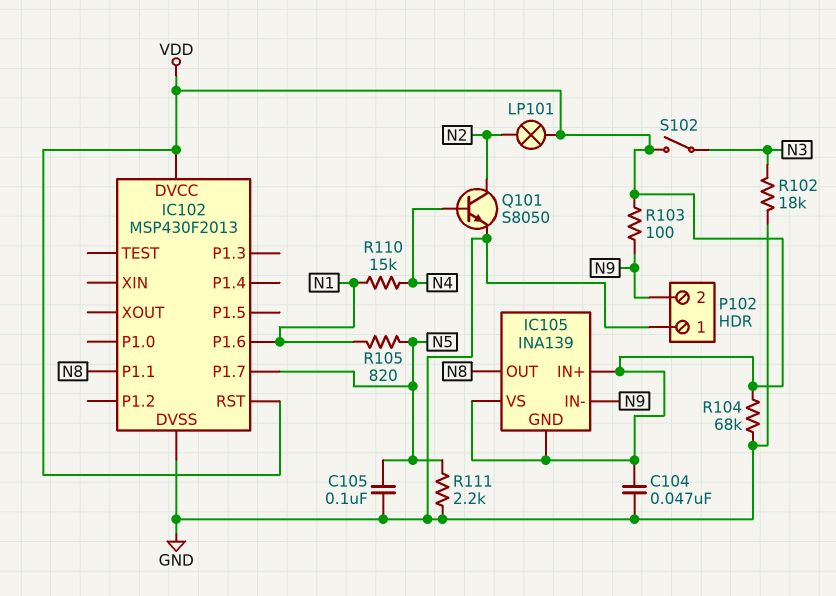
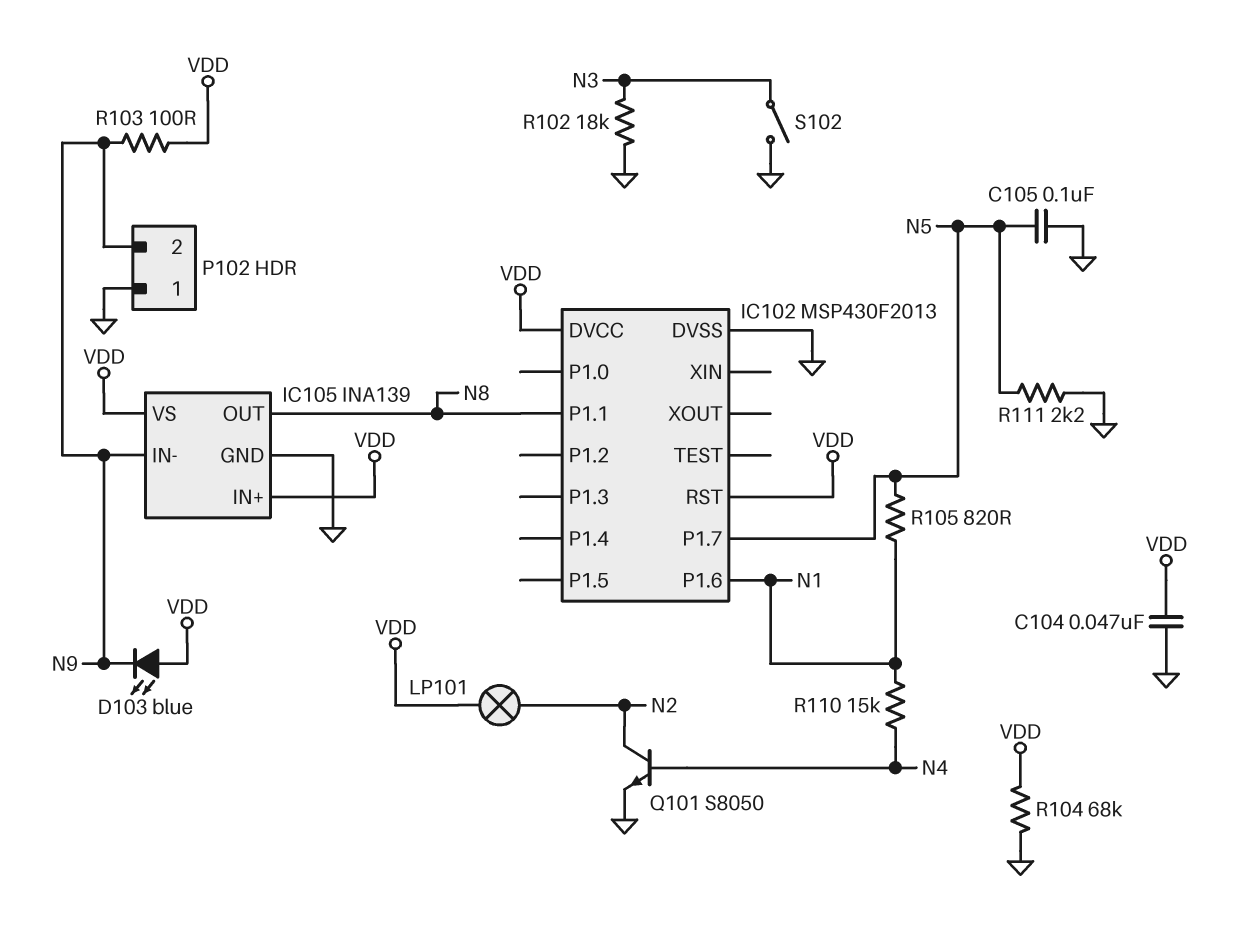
D103: none -> LED blue (A VDD, K N9)
IC105 pin GND: VDD -> GND
S102: switch (N3, VDD) -> switch (GND, N3)

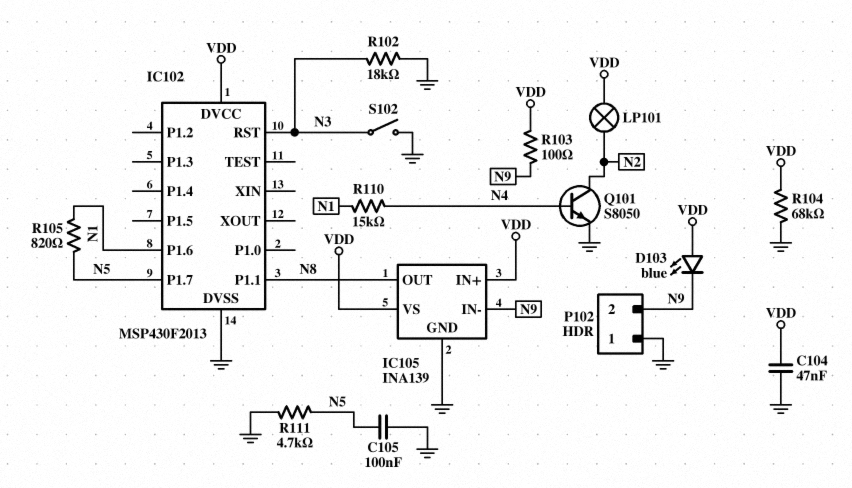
IC102 pin RST: VDD -> N3
R111: 2.2k (GND, N5) -> 4.7k (GND, N5)

